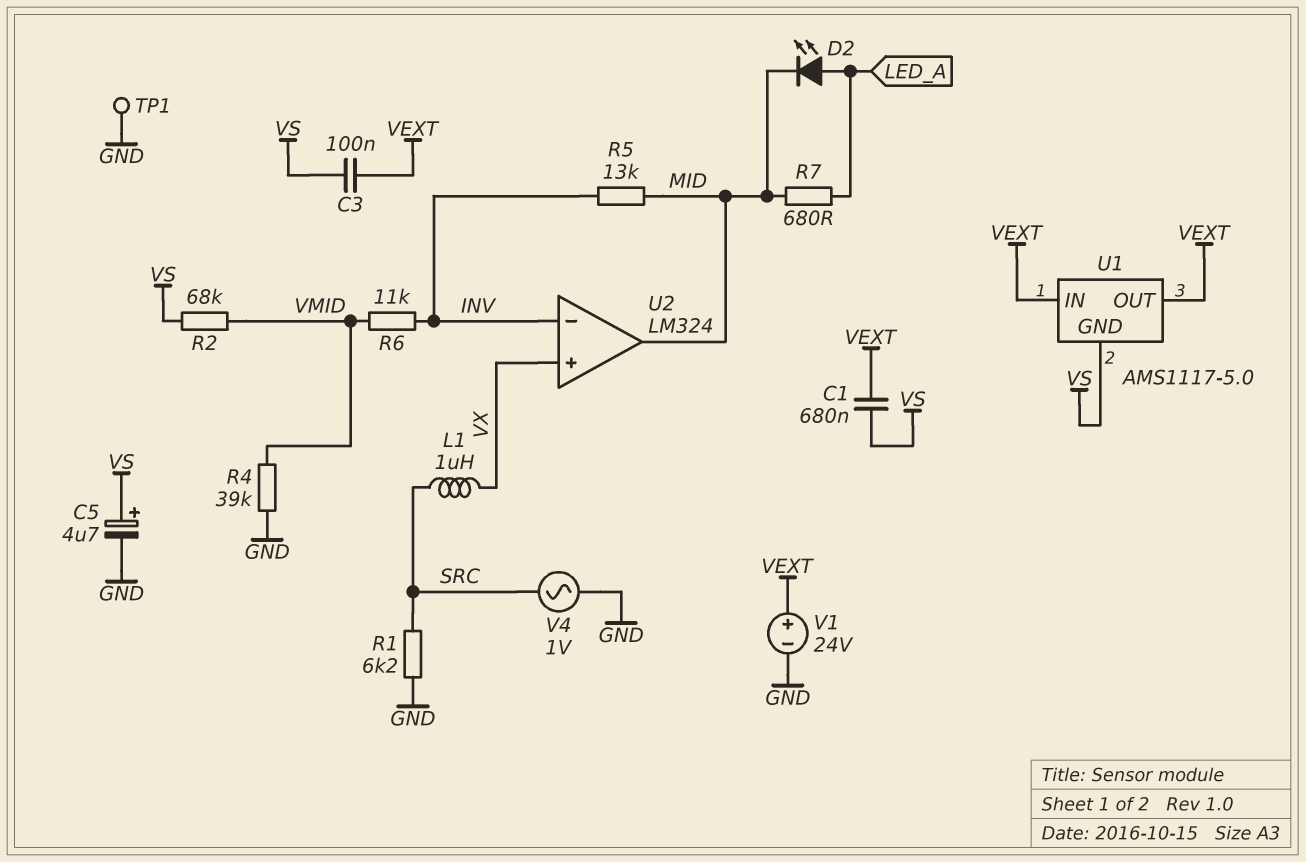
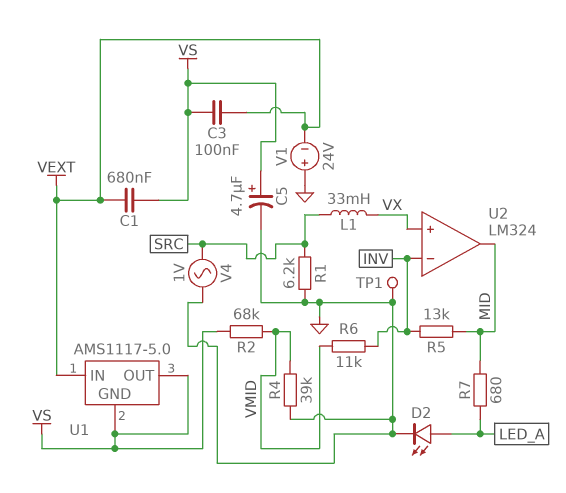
D2: LED (A LED_A, K MID) -> LED (A LED_A, K GND)
L1: 1uH (SRC, VX) -> 33mH (SRC, VX)
U1 pin OUT: VEXT -> VS
V1: 24V (plus VEXT, minus GND) -> 24V (plus GND, minus VEXT)

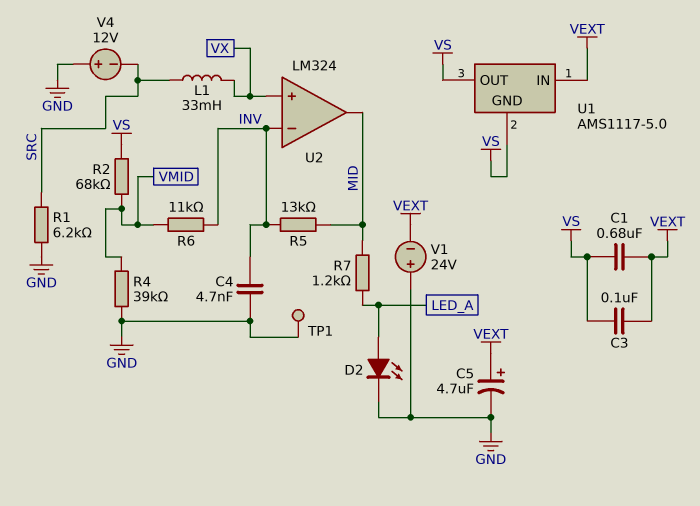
C4: none -> 4.7nF (GND, INV)
C5: 4.7uF (plus VS, minus GND) -> 4.7uF (plus VEXT, minus GND)
R7: 680 (LED_A, MID) -> 1.2k (LED_A, MID)
V4: AC 1V (GND, SRC) -> 12V (plus GND, minus SRC)

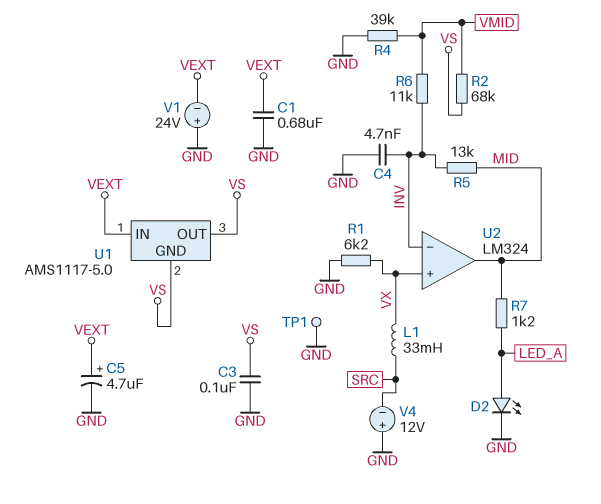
C1: 680nF (VEXT, VS) -> 680nF (GND, VEXT)
C3: 100nF (VEXT, VS) -> 100nF (GND, VS)
R1: 6.2k (GND, SRC) -> 6.2k (GND, VX)

